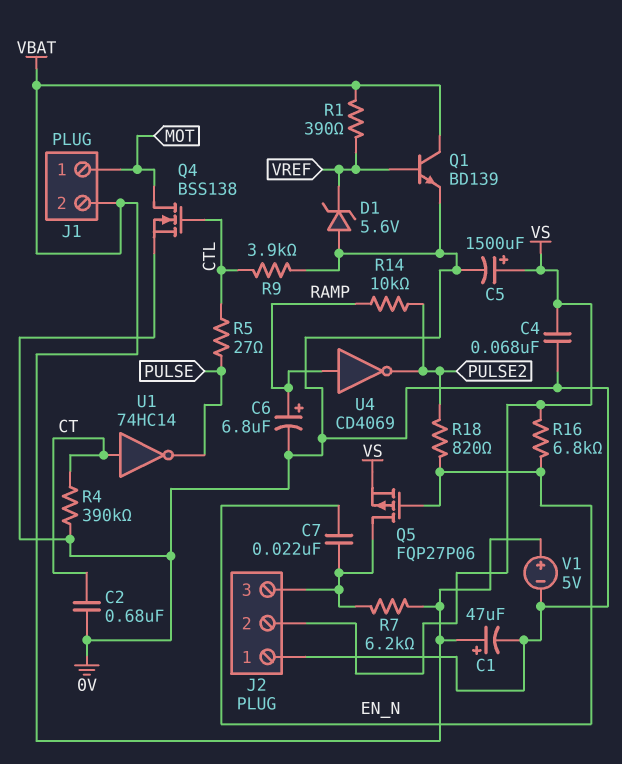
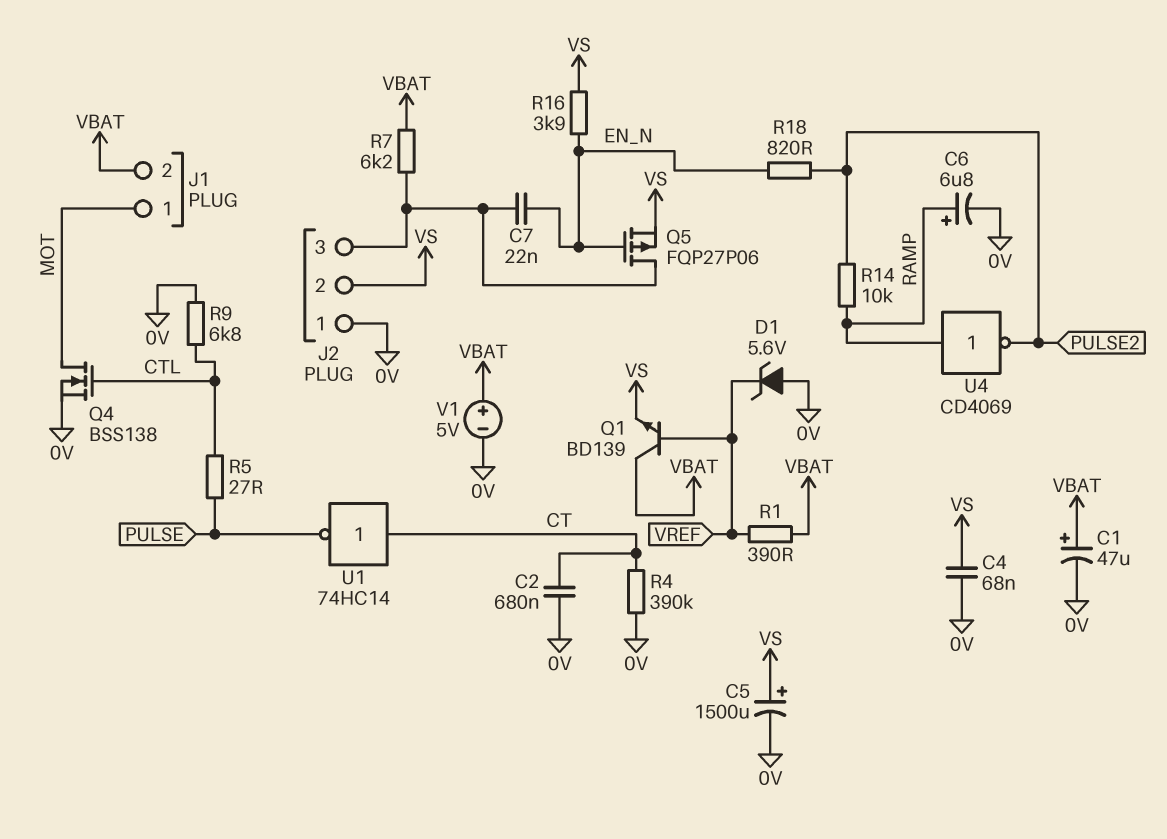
Q1: NPN BD139 (B VREF, C VBAT, E 0V) -> NPN BD139 (B VREF, C VBAT, E VS)
R9: 3.9k (0V, CTL) -> 6.8k (0V, CTL)
R16: 6.8k (EN_N, VS) -> 3.9k (EN_N, VS)

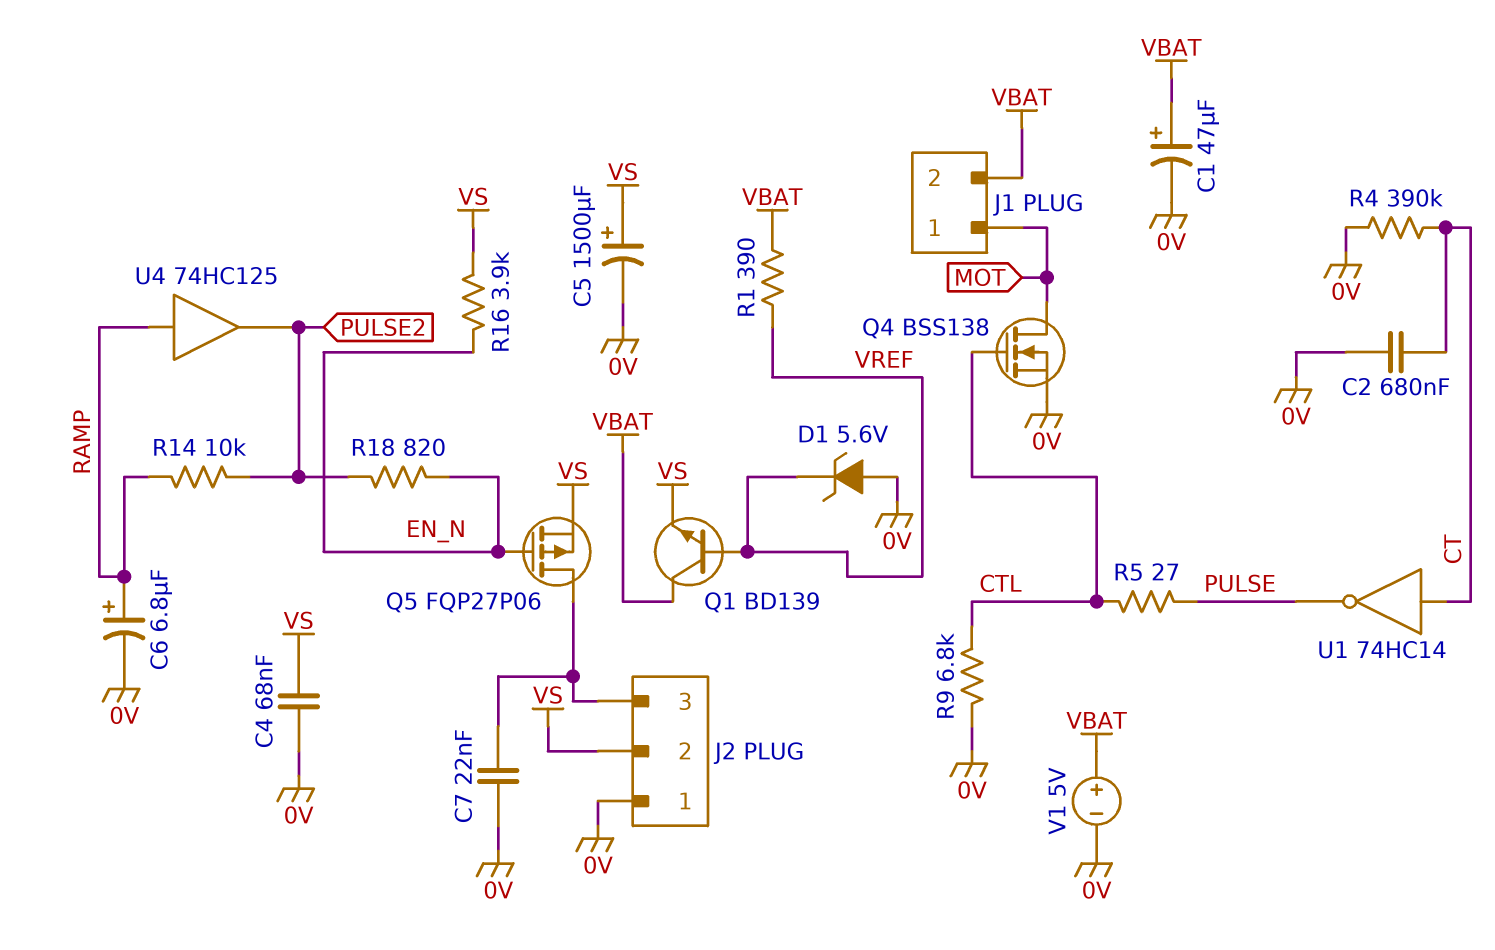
C7: 22nF (EN_N, J2/3) -> 22nF (0V, J2/3)
R7: 6.2k (J2/3, VBAT) -> none
U4: NOT CD4069 (in RAMP, out PULSE2) -> buffer 74HC125 (in RAMP, out PULSE2)

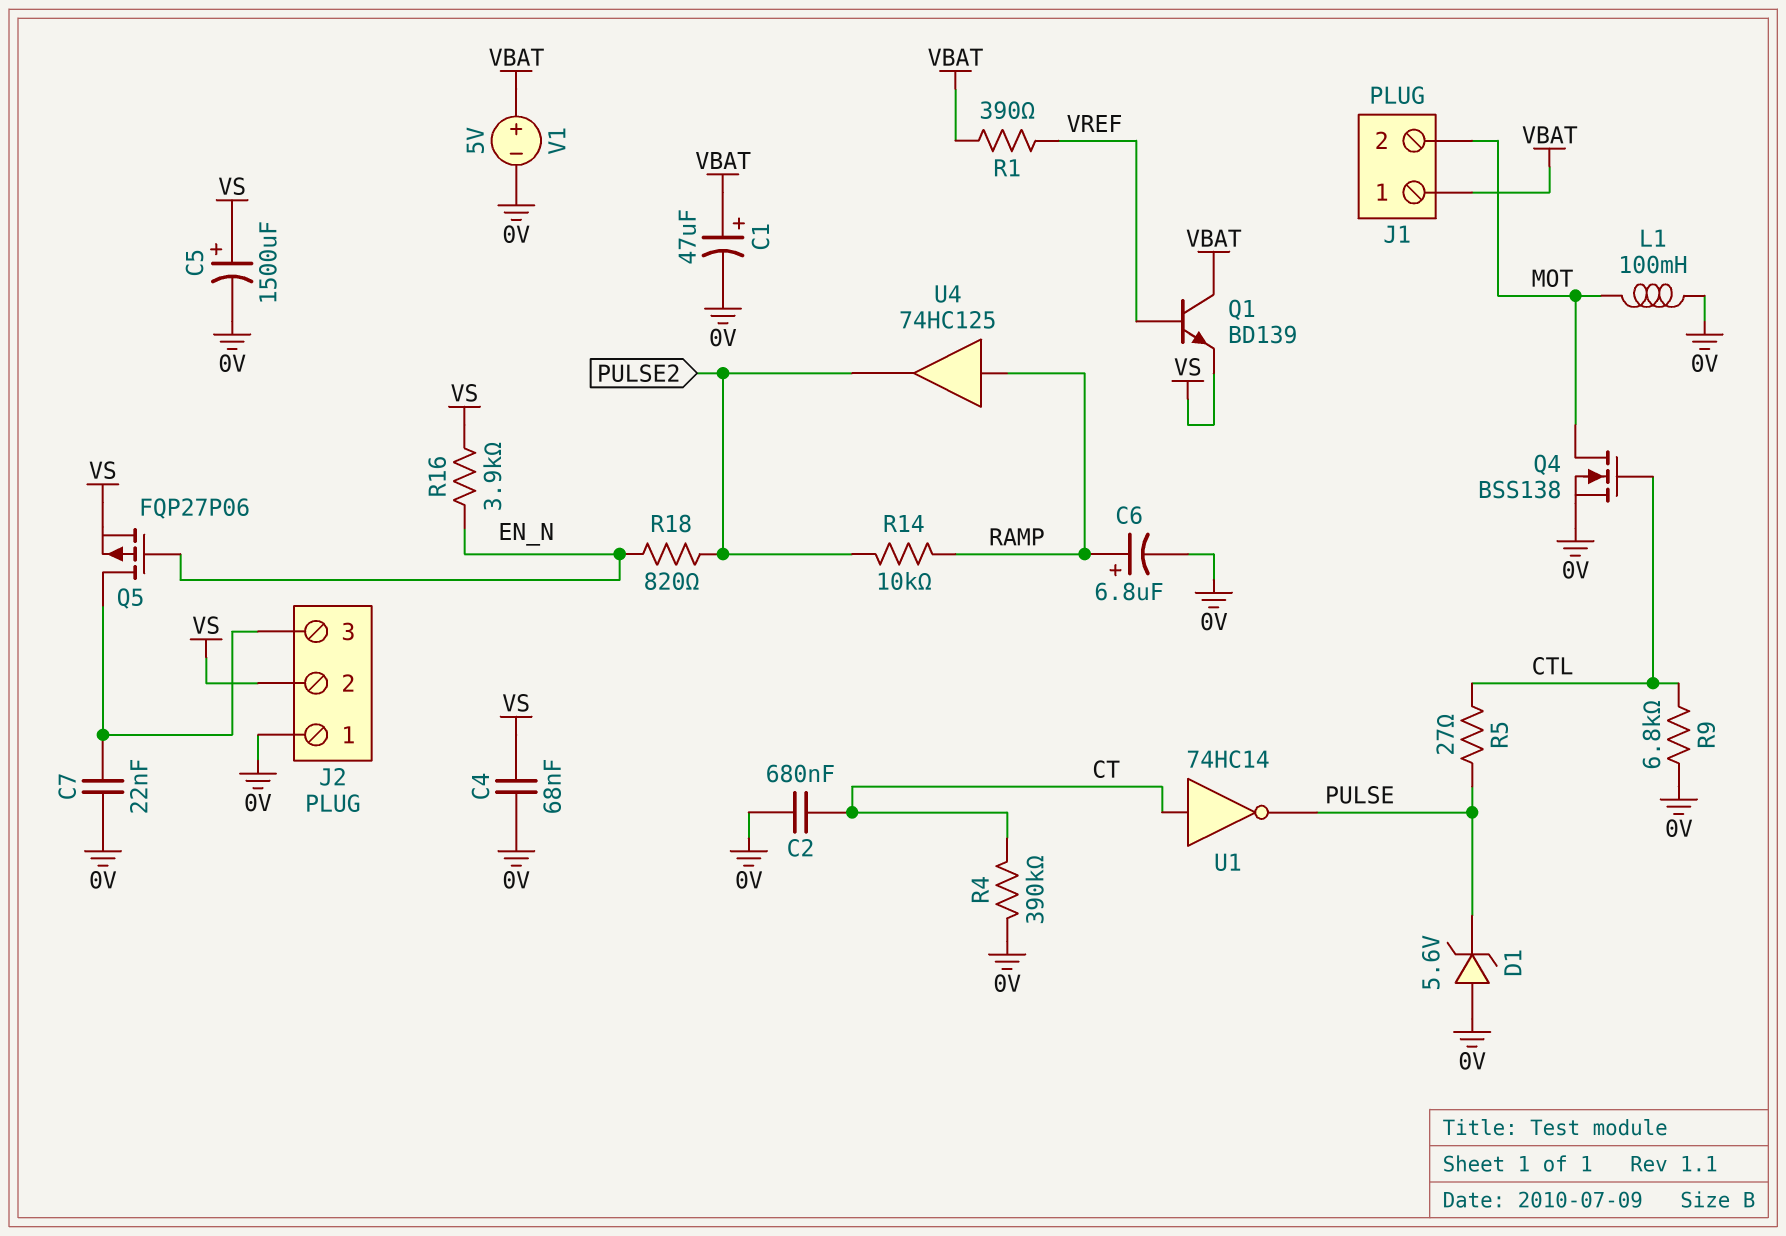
D1: zener 5.6V (A 0V, K VREF) -> zener 5.6V (A 0V, K PULSE)
J1 pin 1: MOT -> VBAT
J1 pin 2: VBAT -> MOT
L1: none -> 100mH (0V, MOT)

